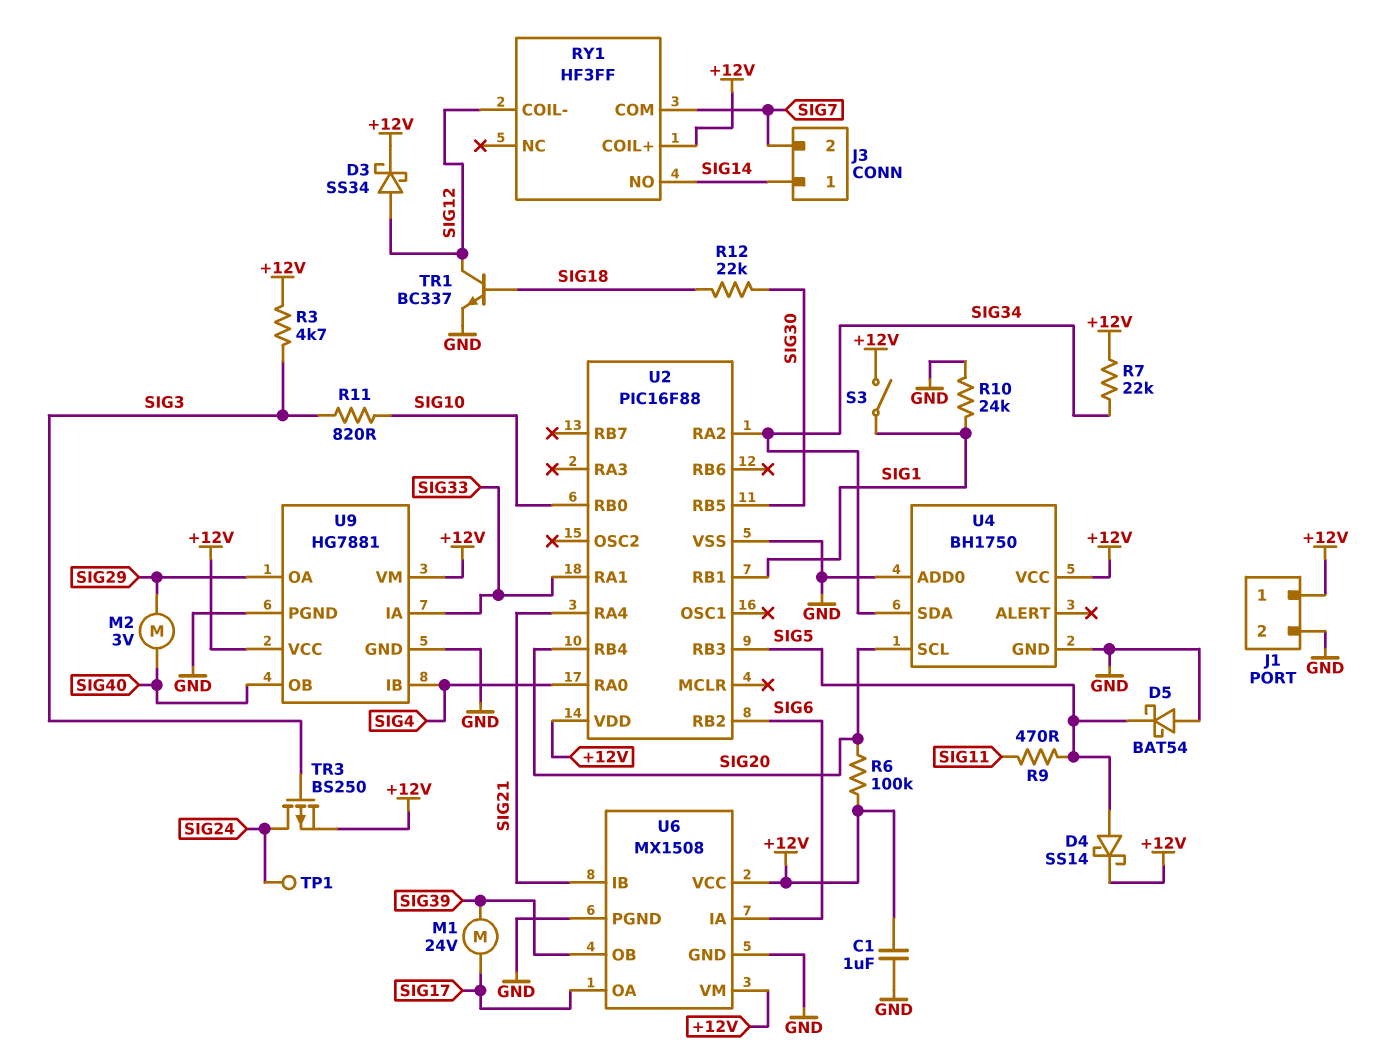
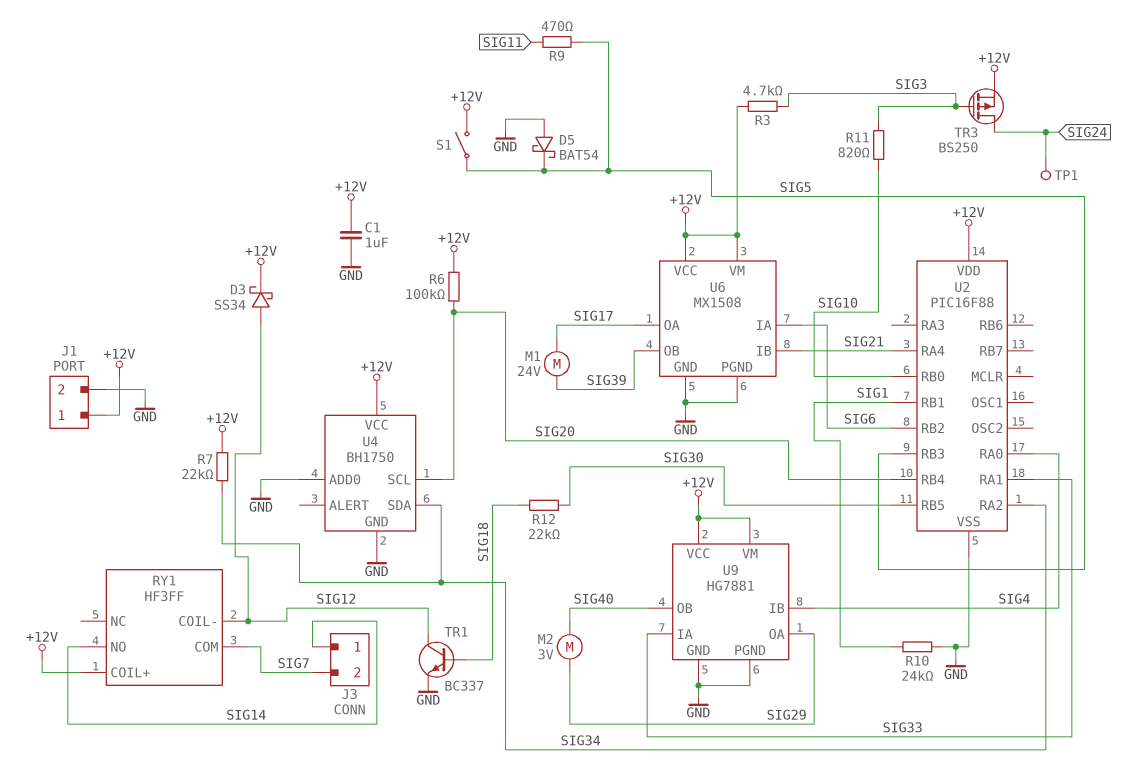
D4: schottky SS14 (A SIG5, K +12V) -> none
S1: none -> switch (+12V, SIG5)
S3: switch (+12V, SIG1) -> none

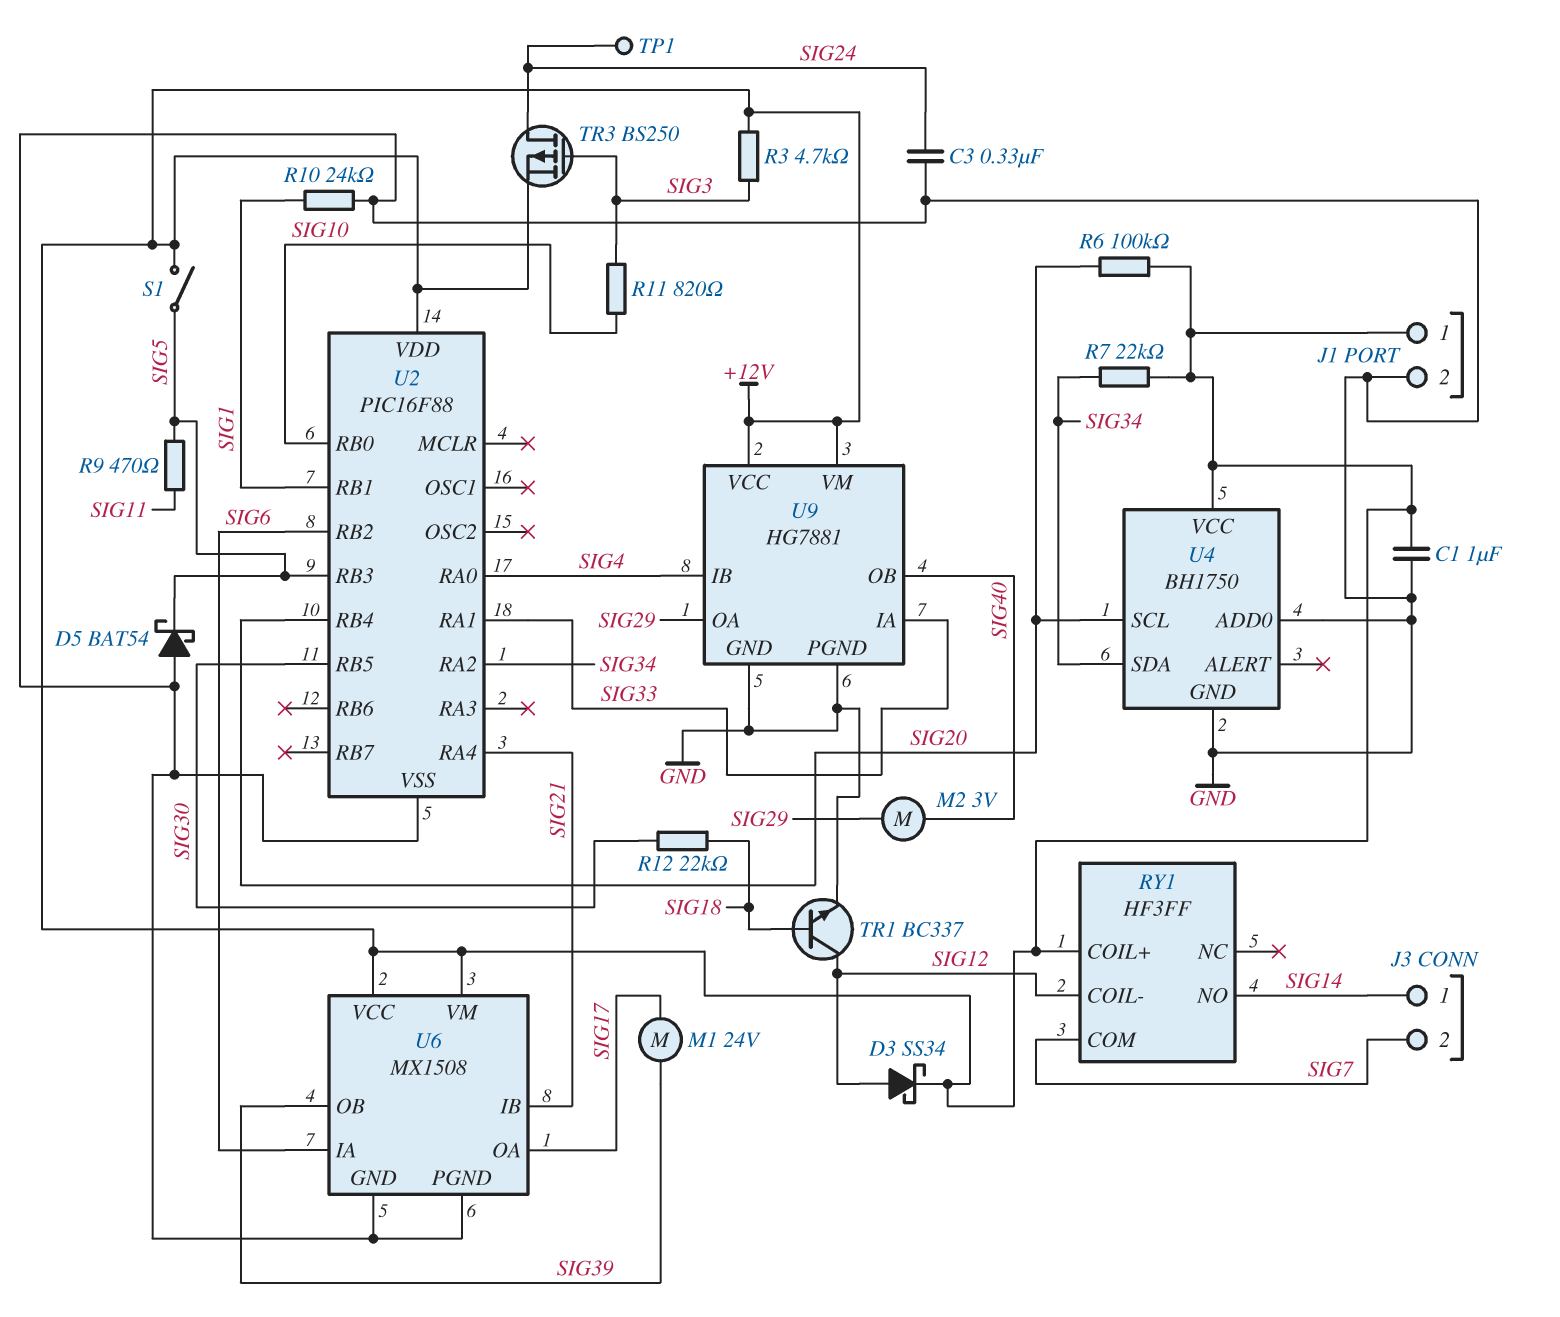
C3: none -> 330nF (GND, SIG24)

